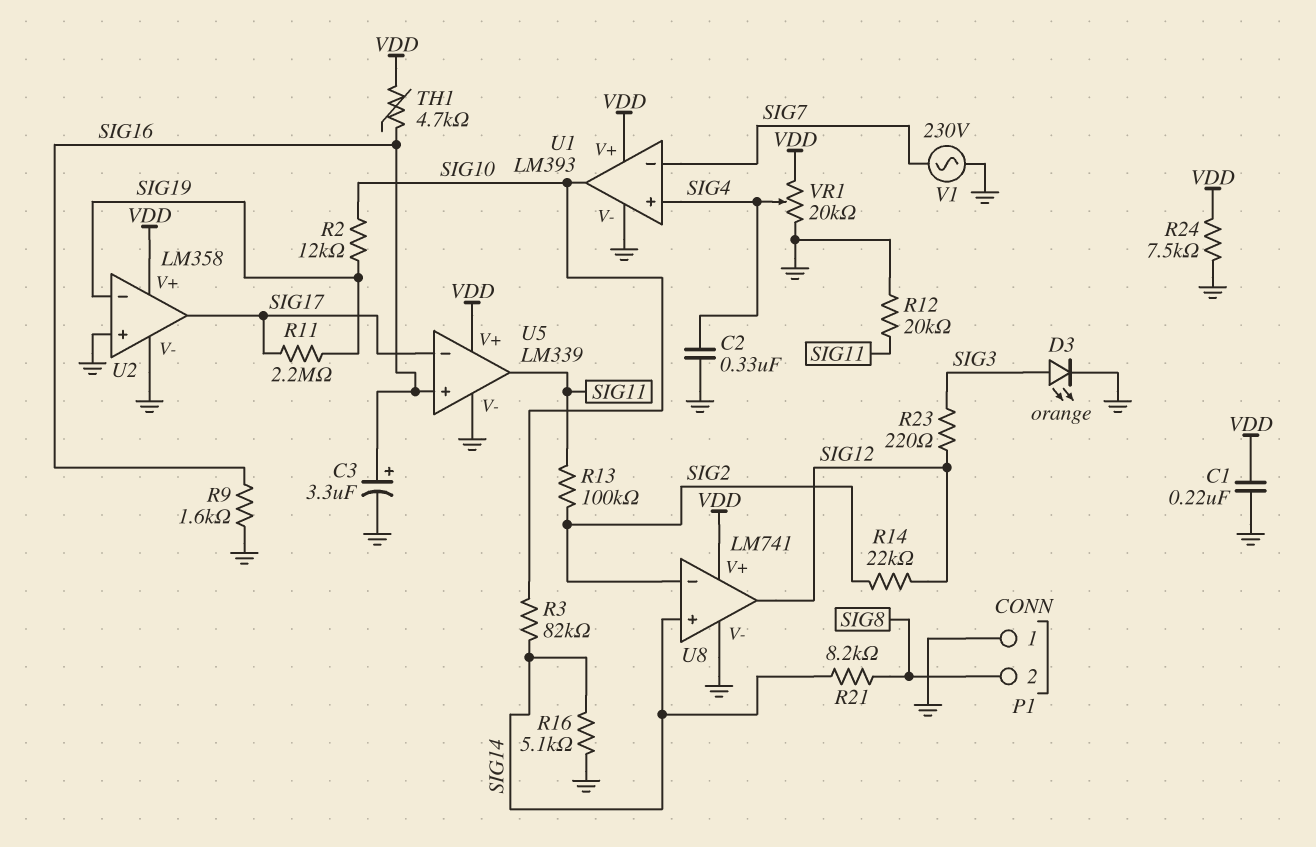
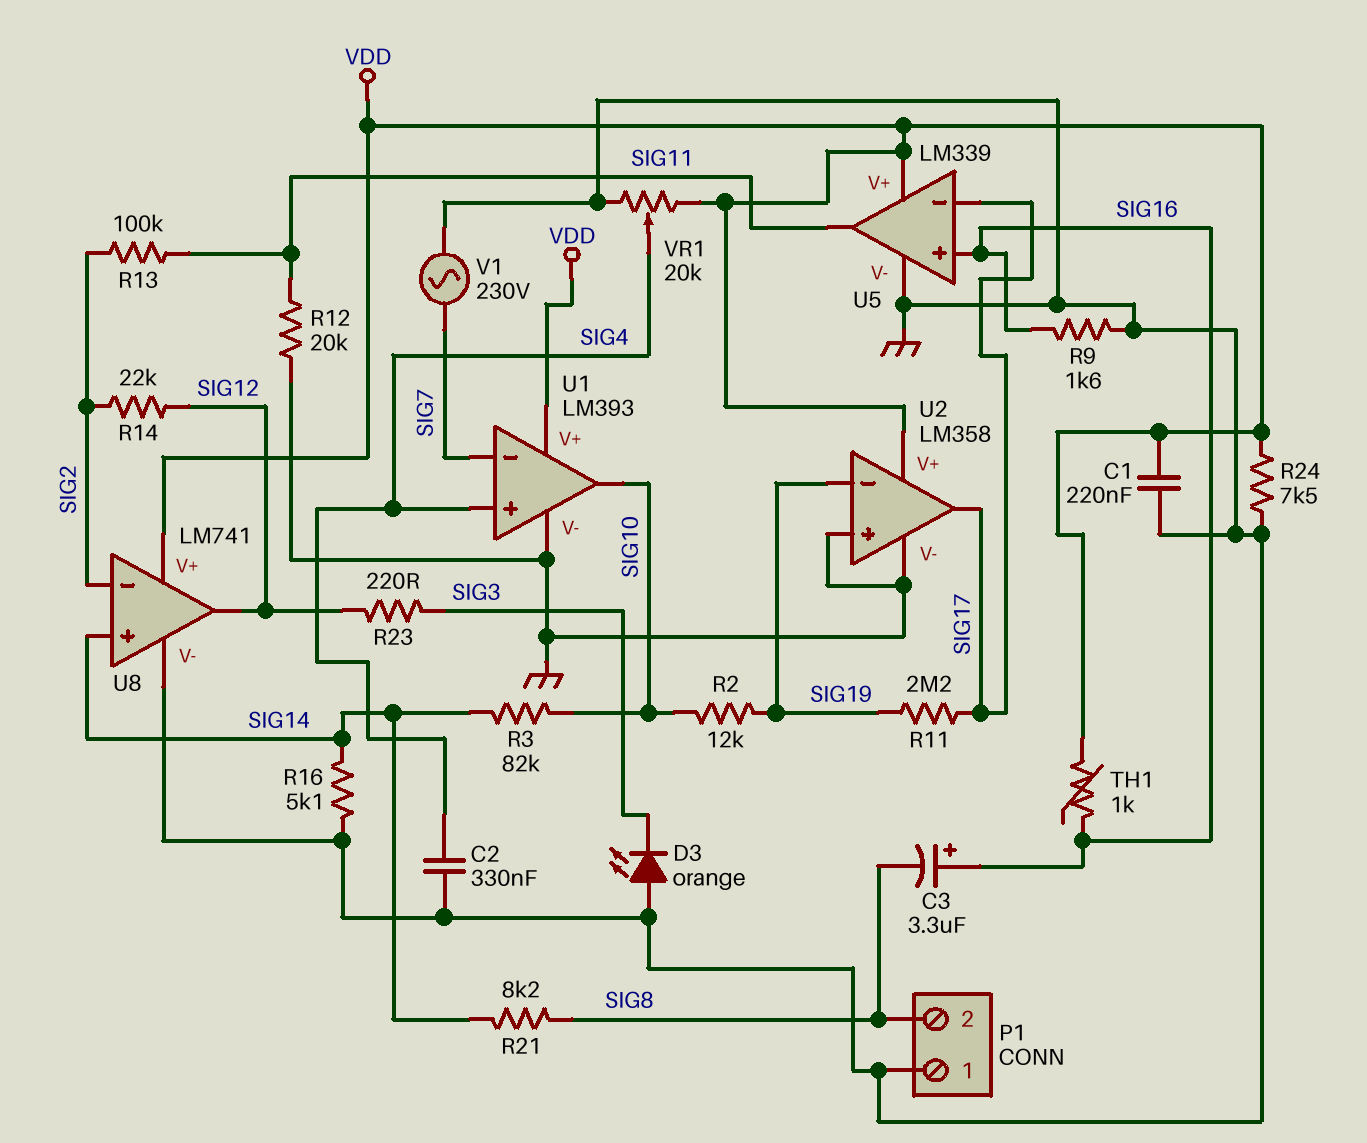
C3: 3.3uF (plus SIG16, minus GND) -> 3.3uF (plus SIG16, minus SIG8)
D3: LED orange (A SIG3, K GND) -> LED orange (A GND, K SIG3)
TH1: 4.7k (SIG16, VDD) -> 1k (SIG16, VDD)

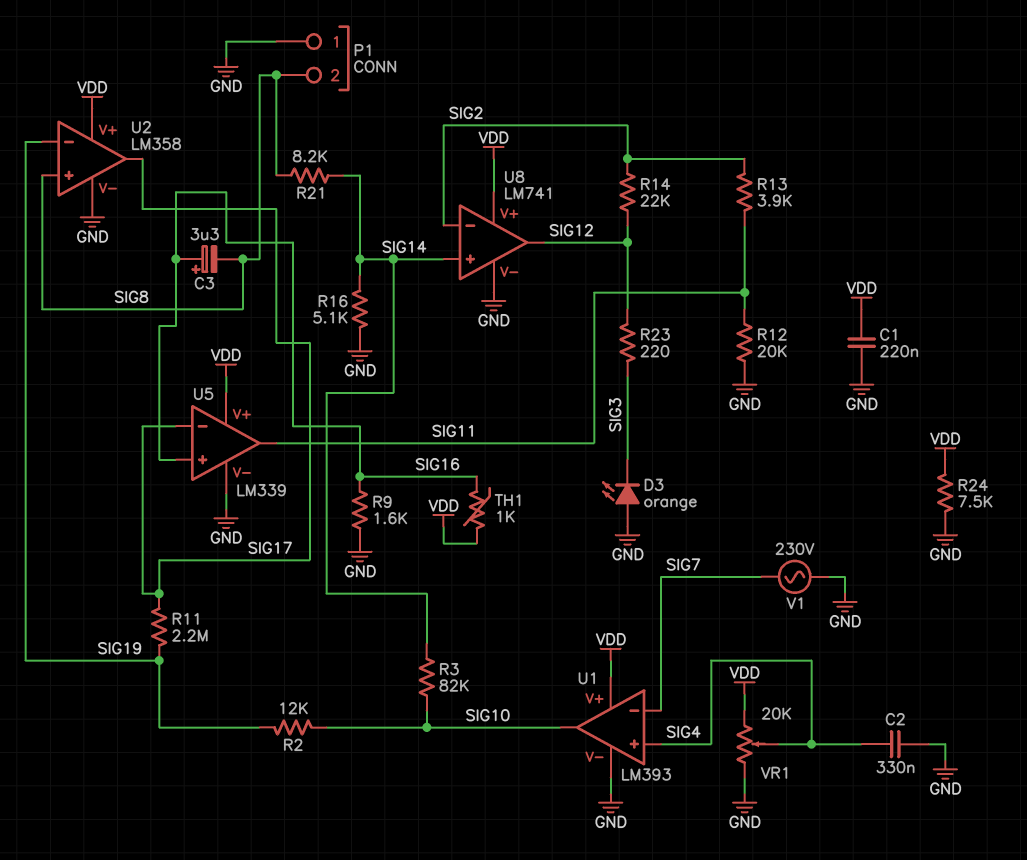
R13: 100k (SIG2, SIG11) -> 3.9k (SIG2, SIG11)
U2 pin in+: GND -> SIG8

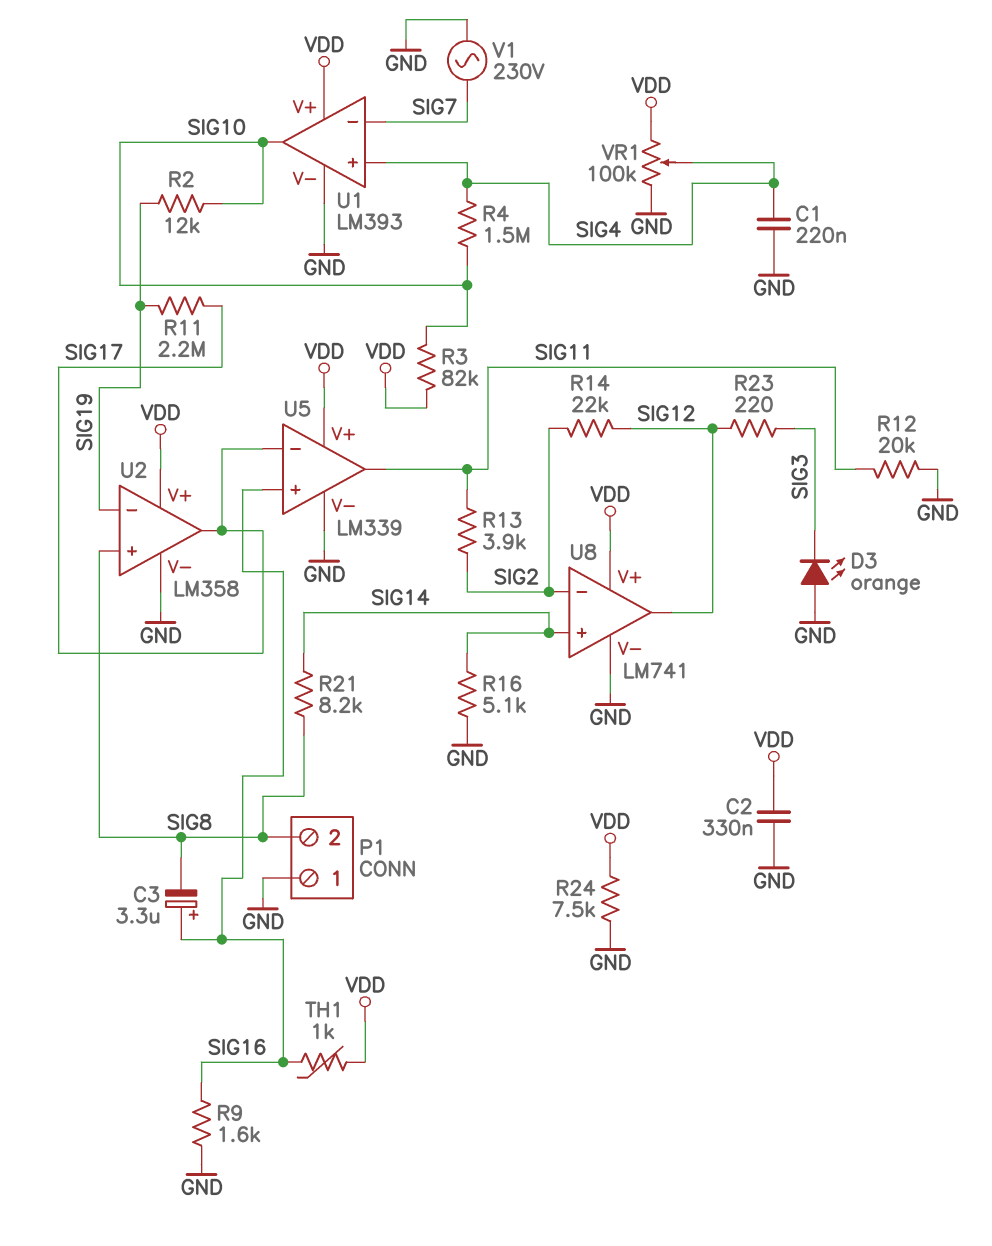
C1: 220nF (GND, VDD) -> 220nF (GND, SIG4)
C2: 330nF (GND, SIG4) -> 330nF (GND, VDD)
R3: 82k (SIG10, SIG14) -> 82k (SIG10, VDD)
R4: none -> 1.5M (SIG4, SIG10)
VR1: 20k (GND, VDD, wiper SIG4) -> 100k (GND, VDD, wiper SIG4)

